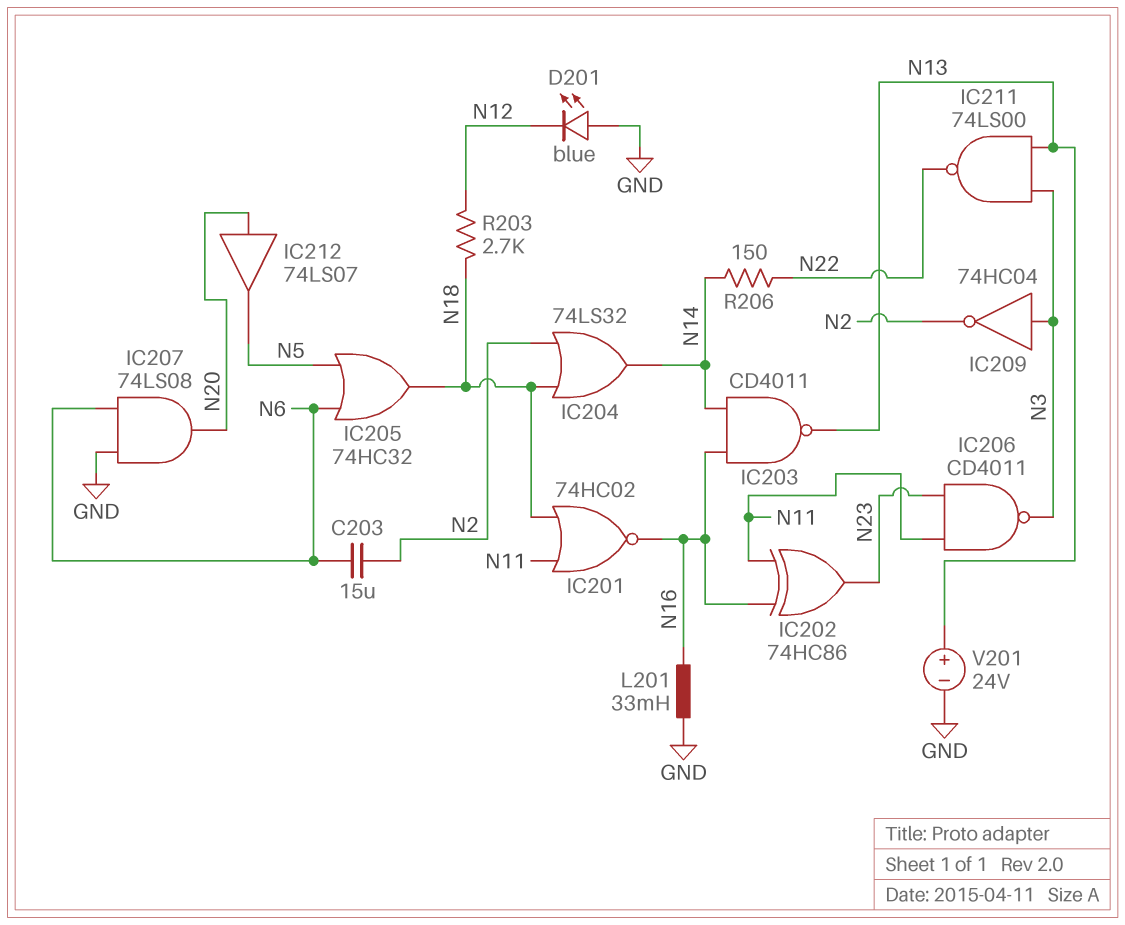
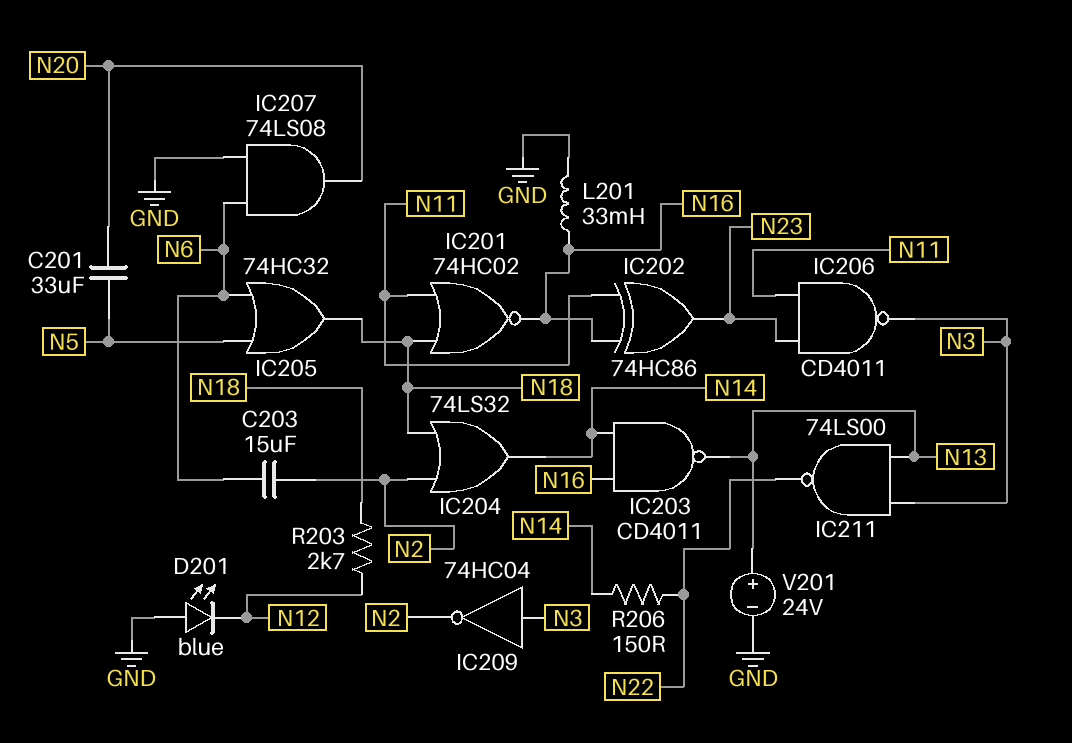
C201: none -> 33uF (N5, N20)
IC212: buffer 74LS07 (in N20, out N5) -> none

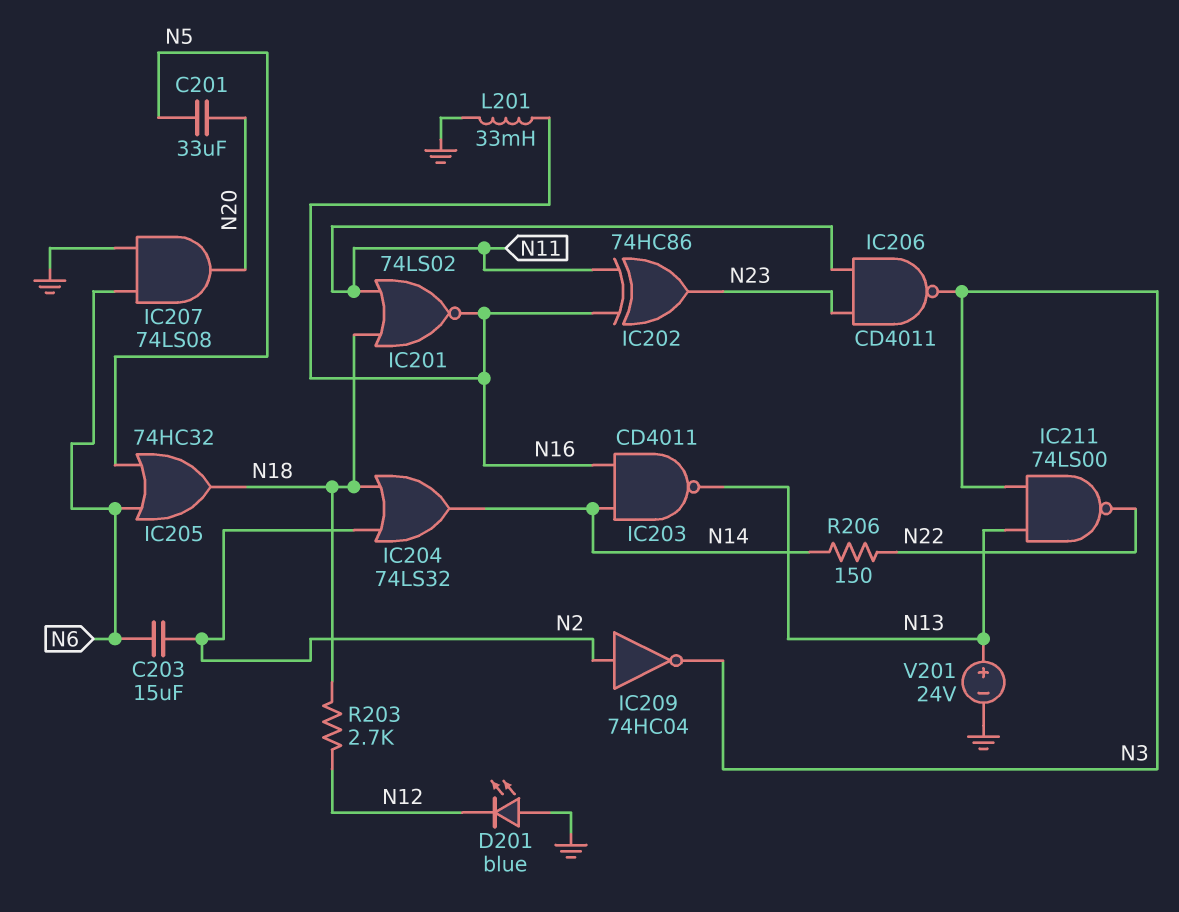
IC201: NOR 74HC02 (in N11, in N18, out N16) -> NOR 74LS02 (in N11, in N18, out N16)
IC209: NOT 74HC04 (in N3, out N2) -> NOT 74HC04 (in N2, out N3)

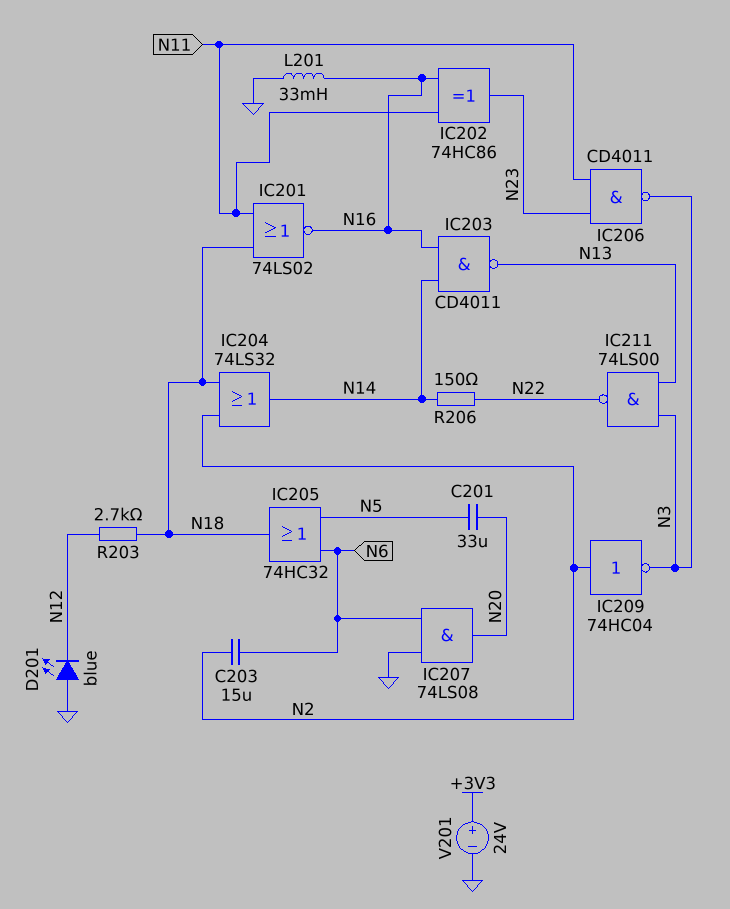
V201: 24V (plus N13, minus GND) -> 24V (plus +3V3, minus GND)

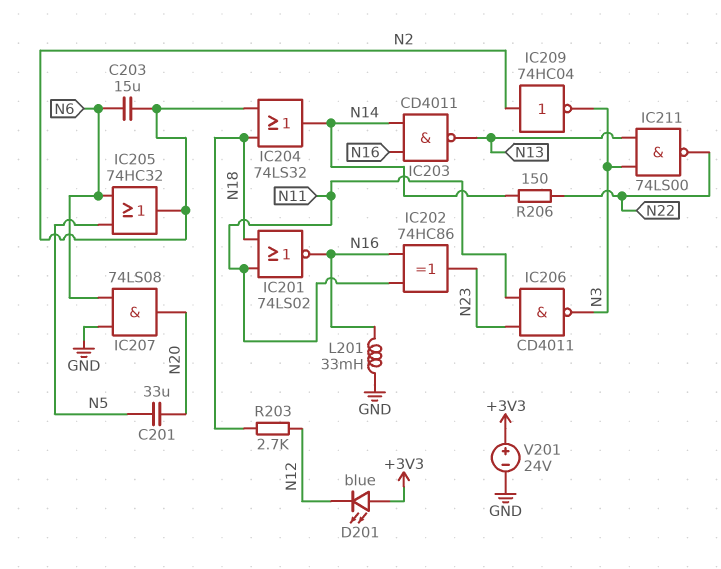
D201: LED blue (A GND, K N12) -> LED blue (A +3V3, K N12)
IC205: OR 74HC32 (in N5, in N6, out N18) -> OR 74HC32 (in N5, in N6, out N2)

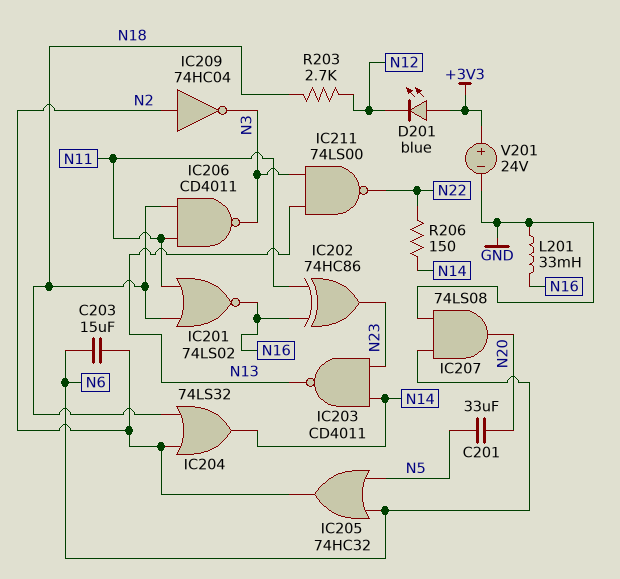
IC203: NAND CD4011 (in N14, in N16, out N13) -> NAND CD4011 (in N14, in N23, out N13)
IC206: NAND CD4011 (in N11, in N23, out N3) -> NAND CD4011 (in N11, in N18, out N3)

